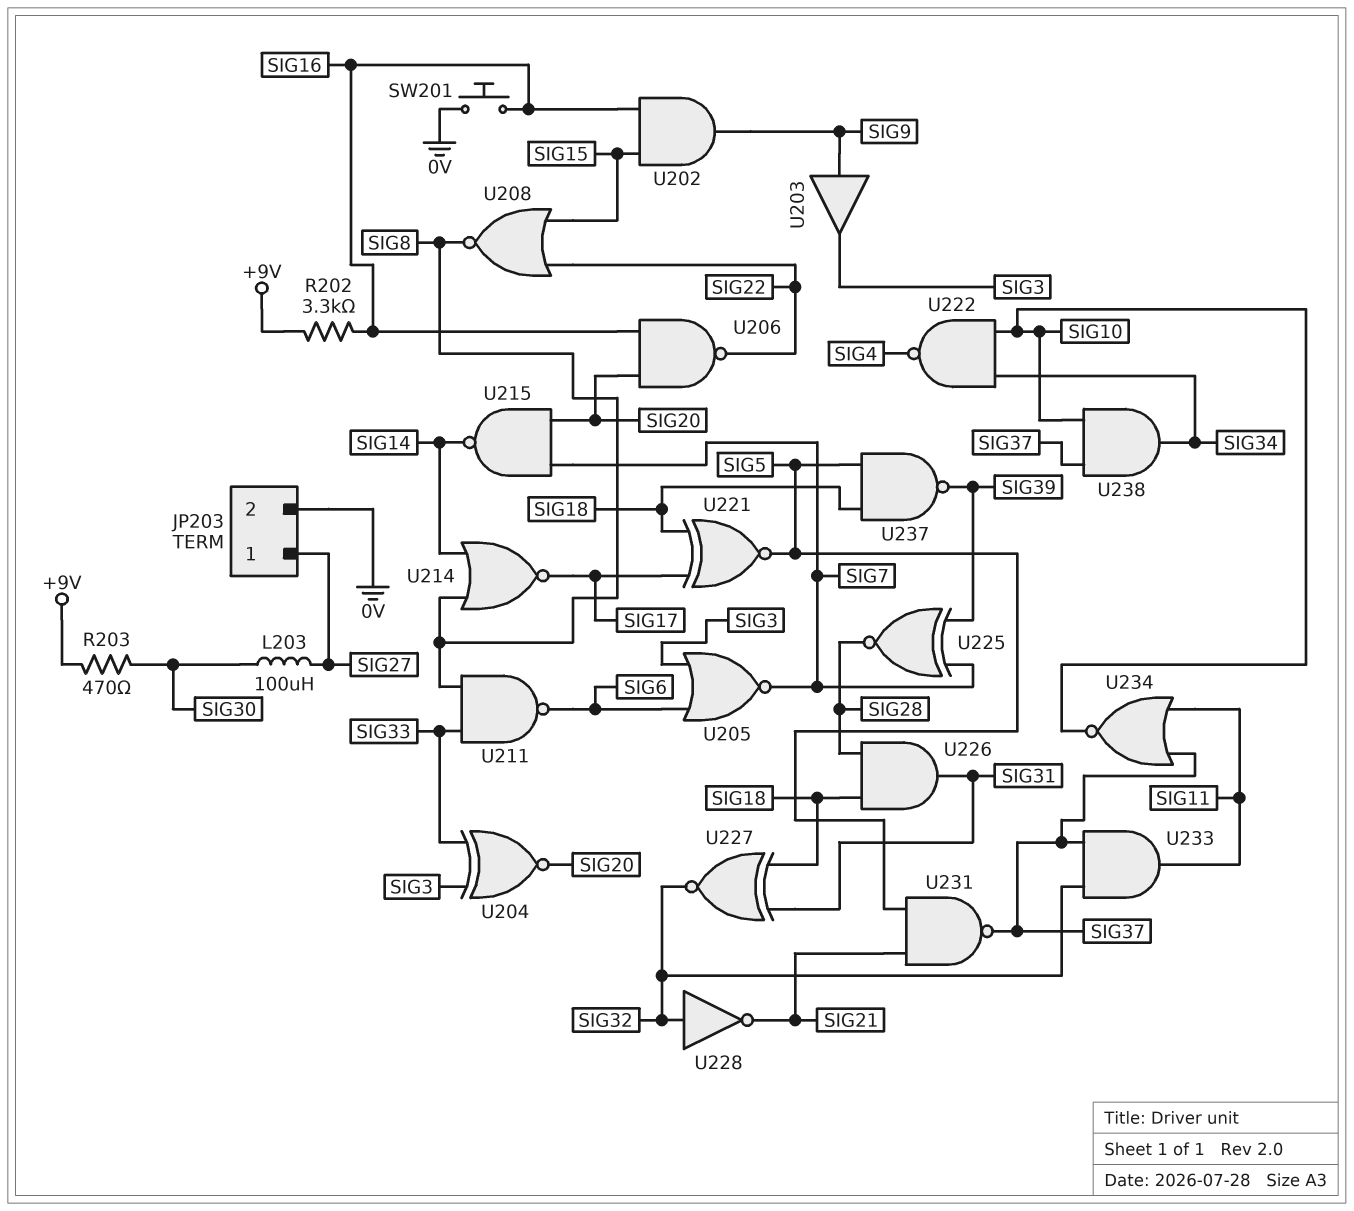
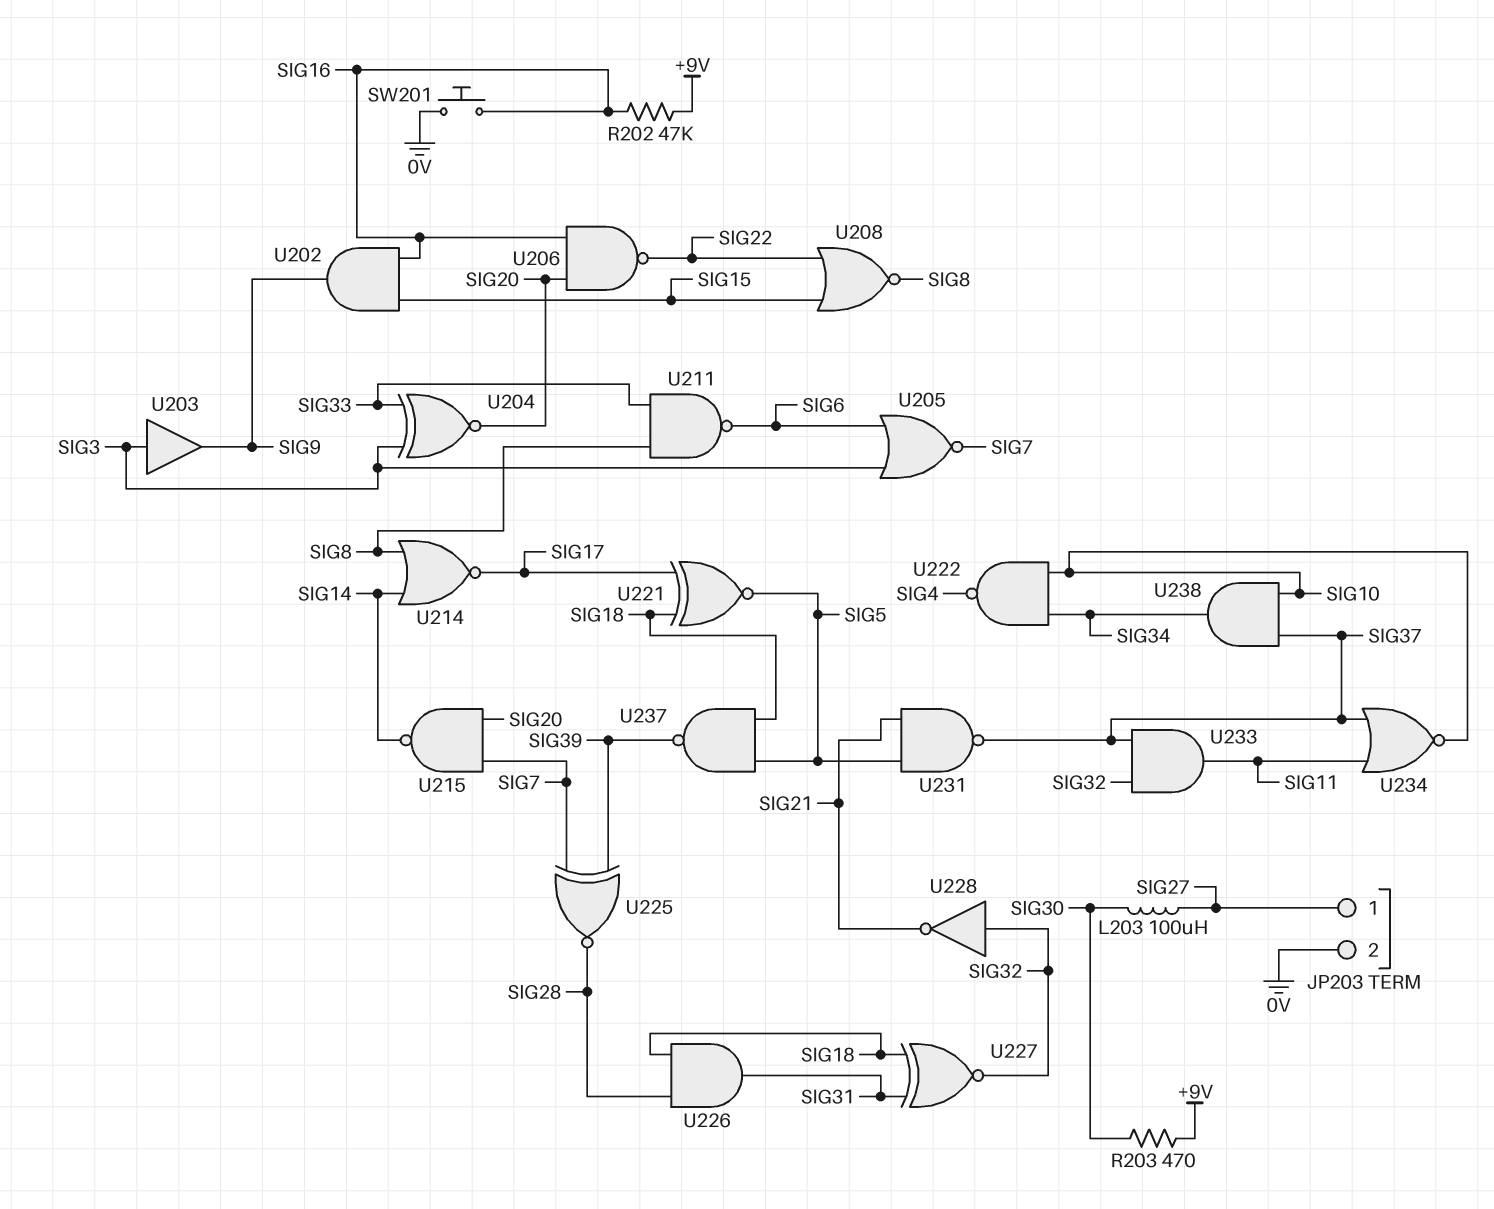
R202: 3.3k (+9V, SIG16) -> 47k (+9V, SIG16)
U203: buffer (in SIG9, out SIG3) -> buffer (in SIG3, out SIG9)

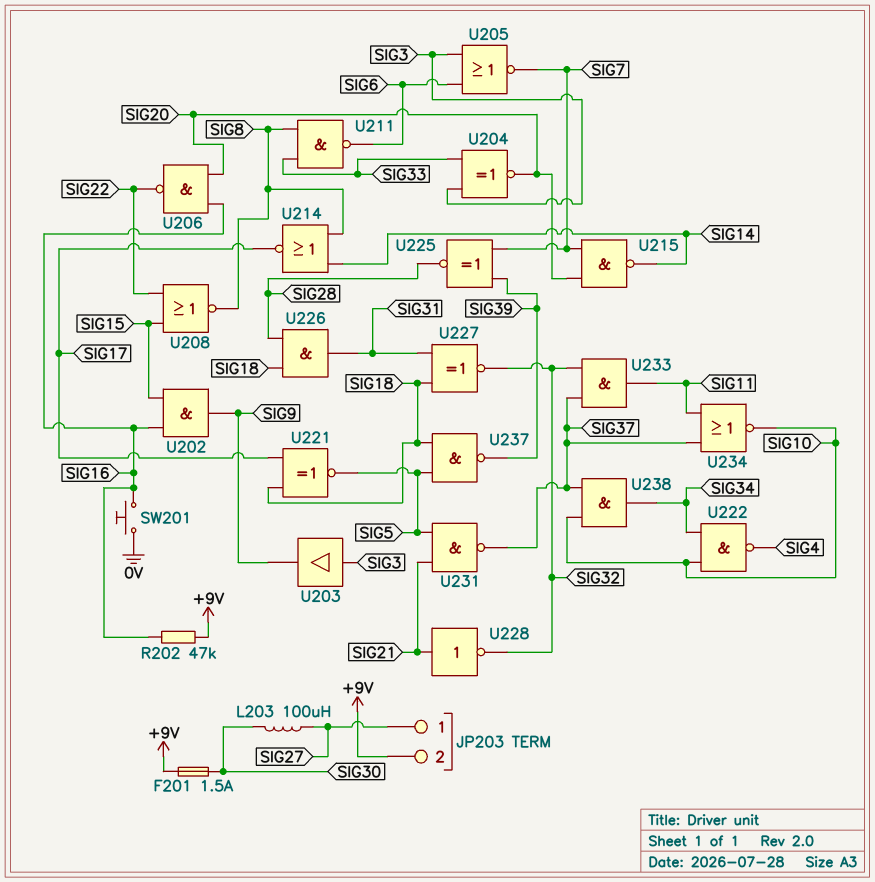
F201: none -> 1.5A (+9V, SIG30)
JP203 pin 2: 0V -> +9V
R203: 470 (+9V, SIG30) -> none
U228: NOT (in SIG32, out SIG21) -> NOT (in SIG21, out SIG32)

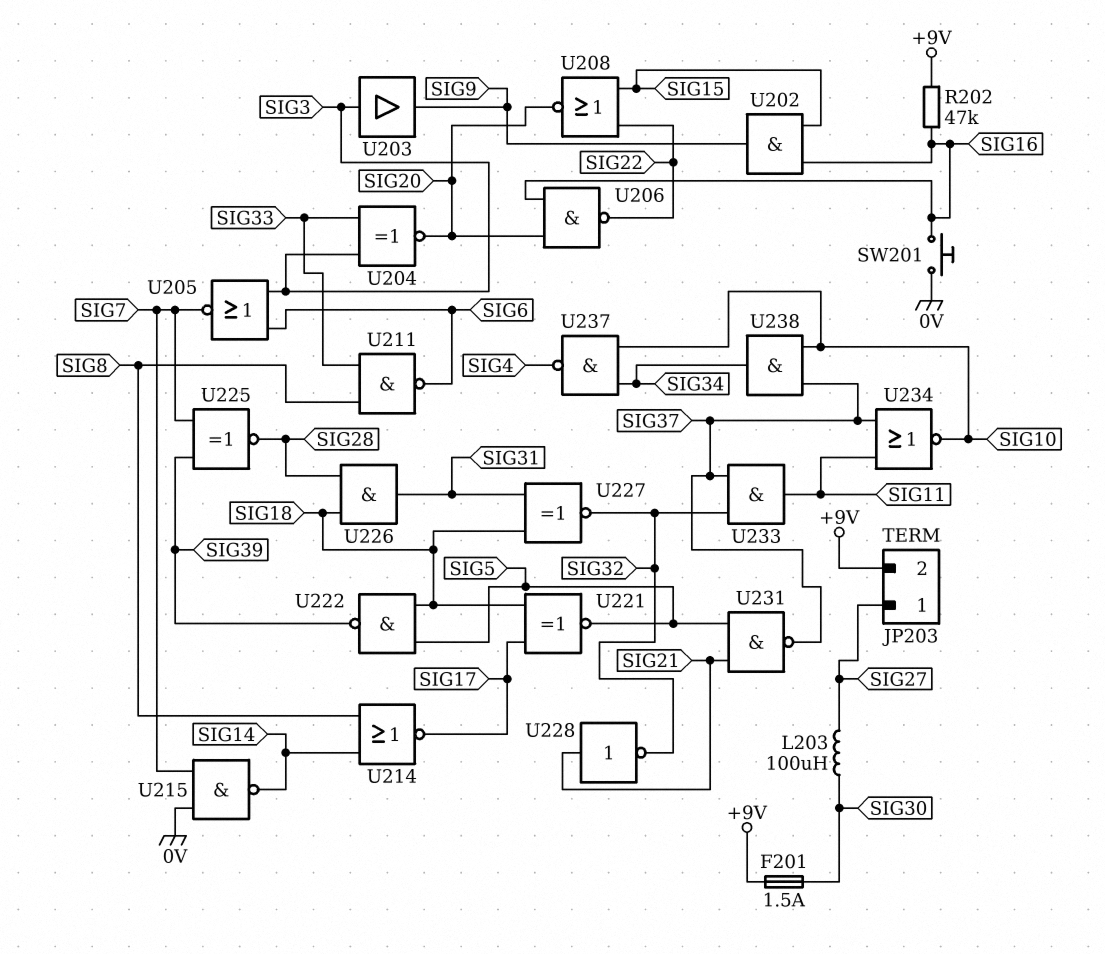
U208: NOR (in SIG15, in SIG22, out SIG8) -> NOR (in SIG15, in SIG22, out SIG20)
U215: NAND (in SIG7, in SIG20, out SIG14) -> NAND (in 0V, in SIG7, out SIG14)
U222: NAND (in SIG10, in SIG34, out SIG4) -> NAND (in SIG5, in SIG18, out SIG39)
U237: NAND (in SIG5, in SIG18, out SIG39) -> NAND (in SIG10, in SIG34, out SIG4)

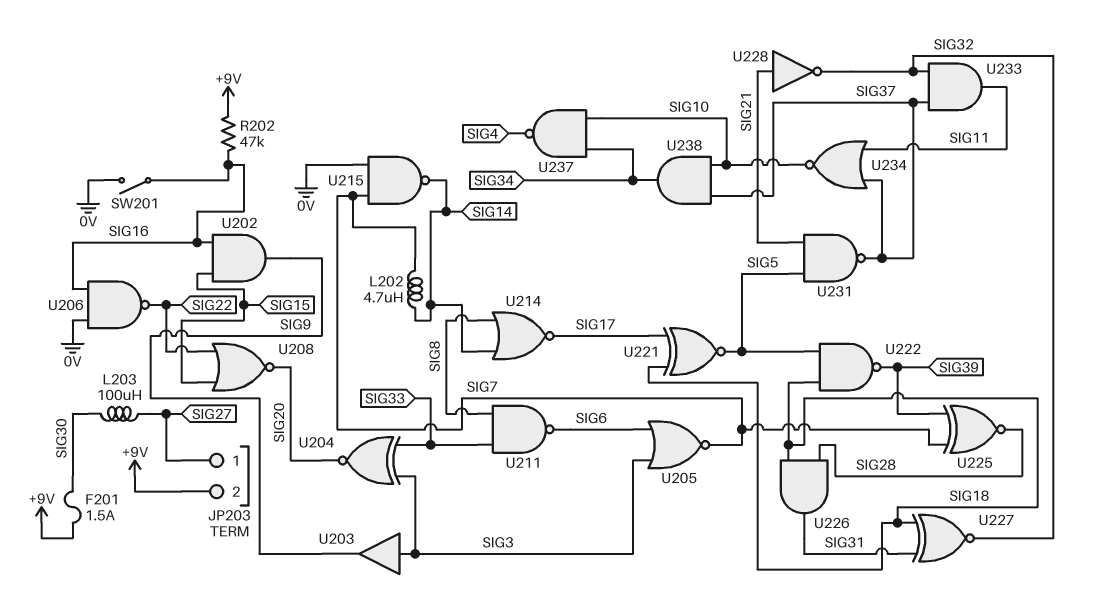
L202: none -> 4.7uH (SIG7, SIG14)
SW201: button (0V, SIG16) -> switch (0V, SIG16)
U206: NAND (in SIG16, in SIG20, out SIG22) -> NAND (in 0V, in SIG16, out SIG22)

